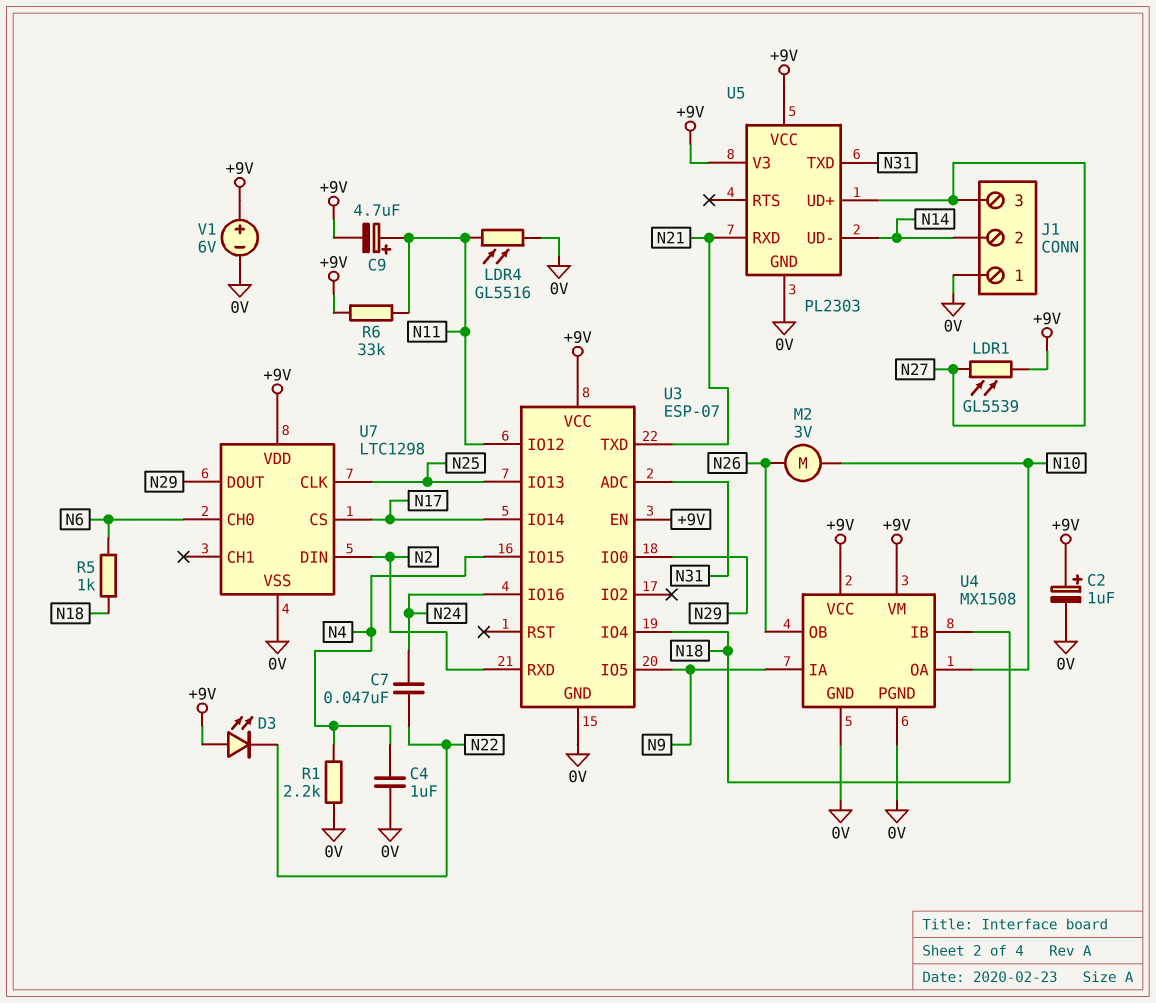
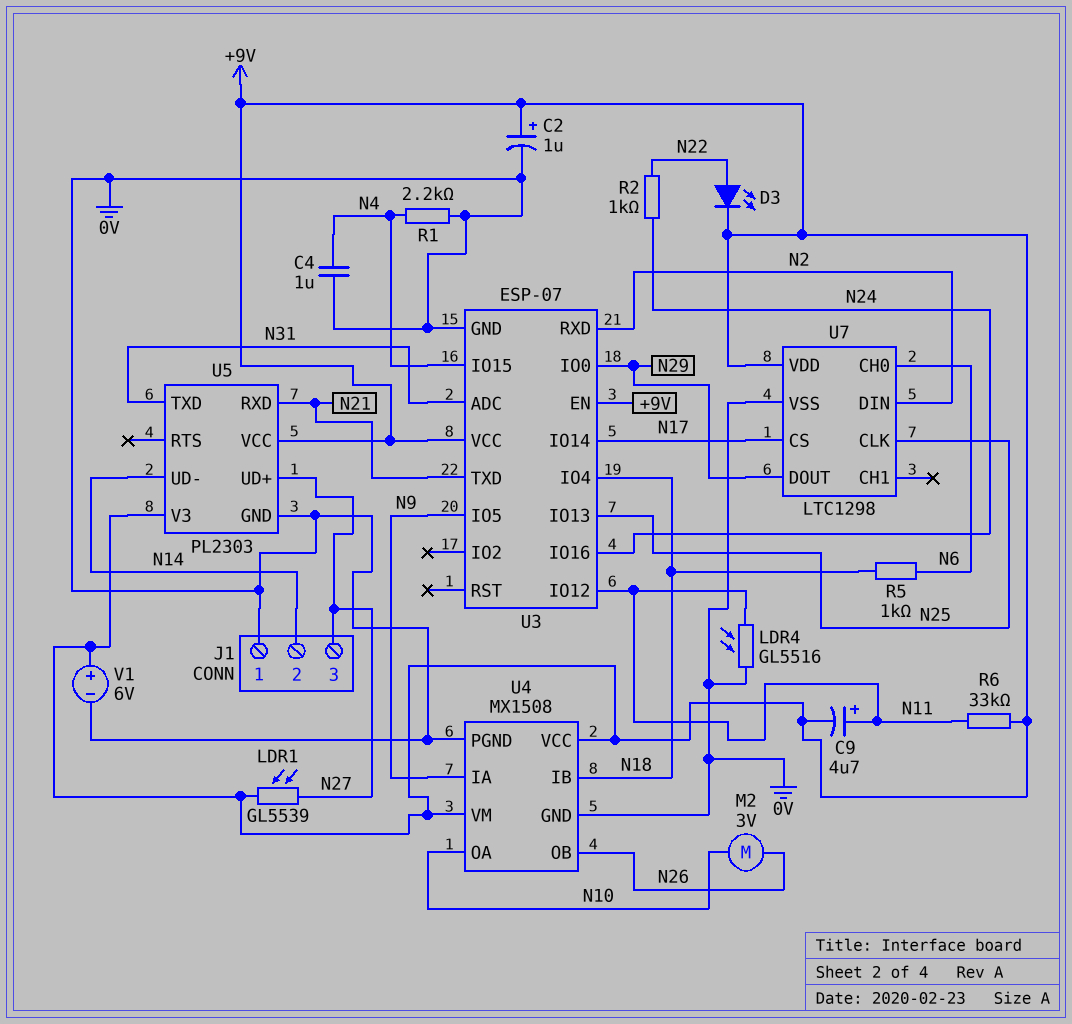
C7: 47nF (N22, N24) -> none
D3: LED (A +9V, K N22) -> LED (A N22, K +9V)
R2: none -> 1k (N22, N24)

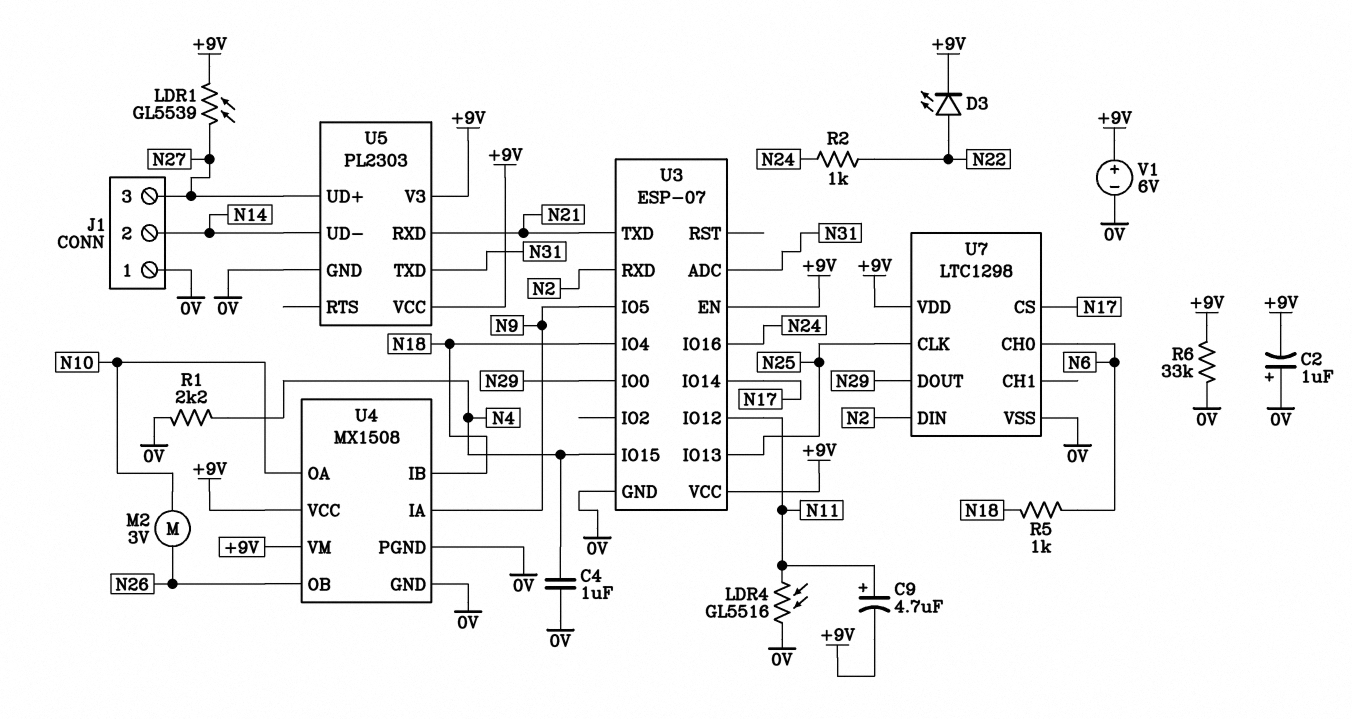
C2: 1uF (plus +9V, minus 0V) -> 1uF (plus 0V, minus +9V)
R6: 33k (+9V, N11) -> 33k (+9V, 0V)

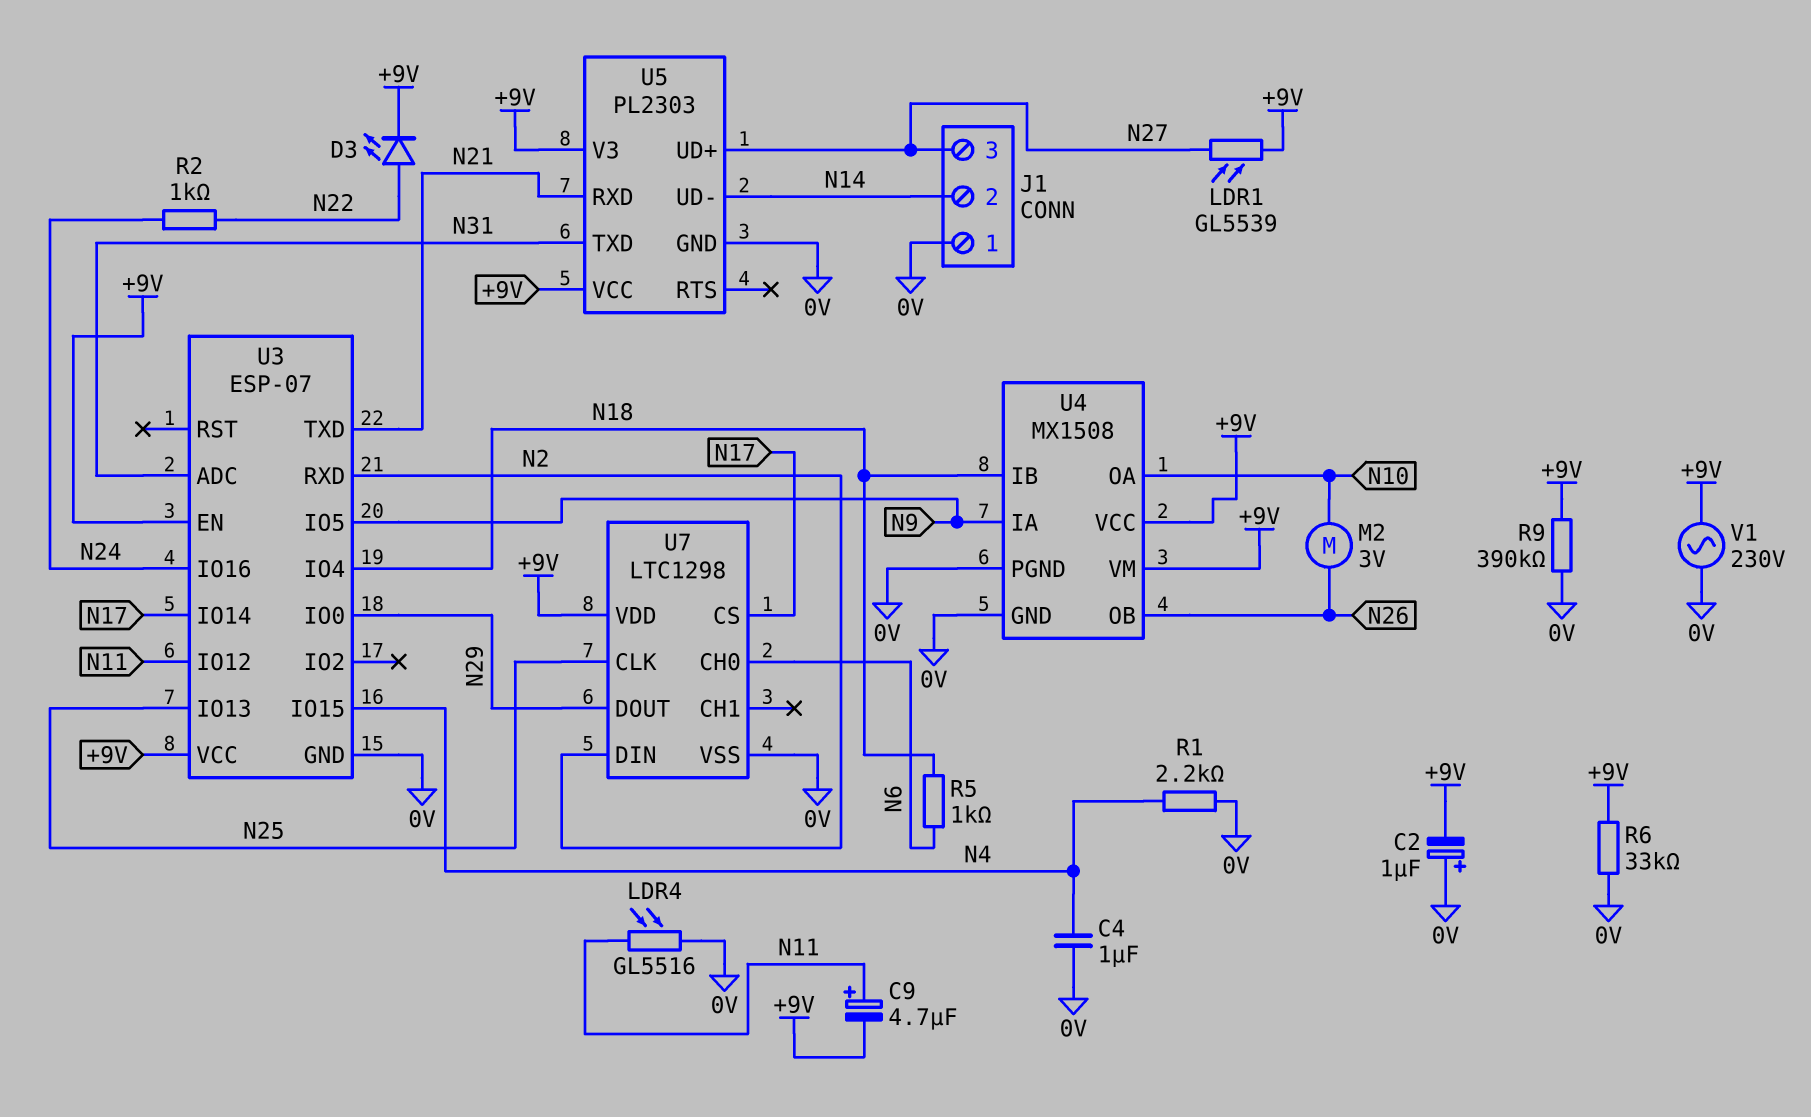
R9: none -> 390k (+9V, 0V)
V1: 6V (plus +9V, minus 0V) -> AC 230V (+9V, 0V)

